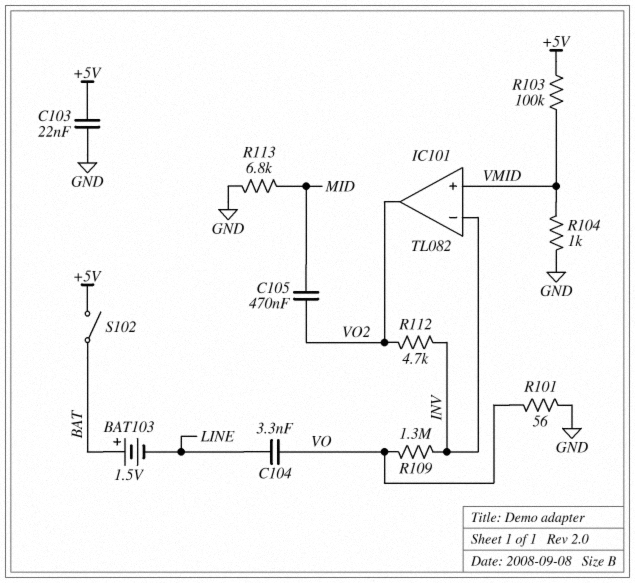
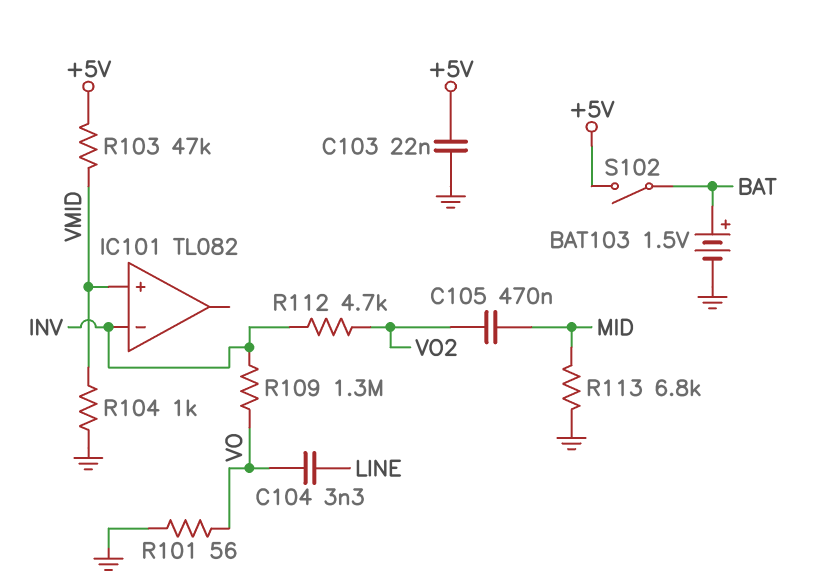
BAT103: 1.5V (plus BAT, minus LINE) -> 1.5V (plus BAT, minus GND)
IC101 pin out: VO2 -> none
R103: 100k (+5V, VMID) -> 47k (+5V, VMID)

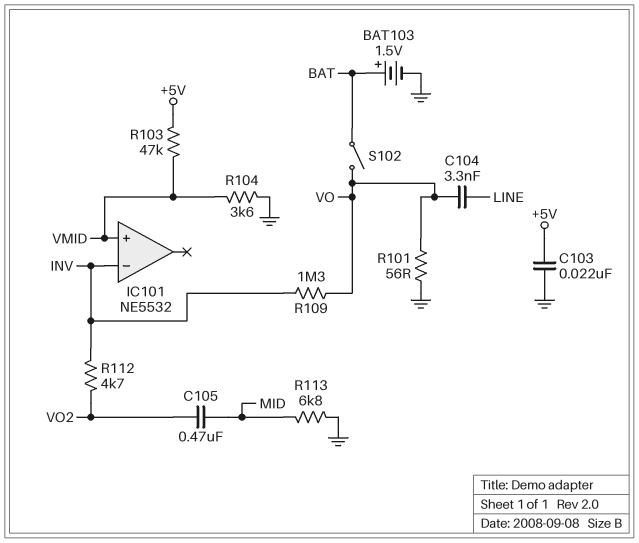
IC101: TL082 -> NE5532
R104: 1k (GND, VMID) -> 3.6k (GND, VMID)
S102: switch (+5V, BAT) -> switch (BAT, VO)

